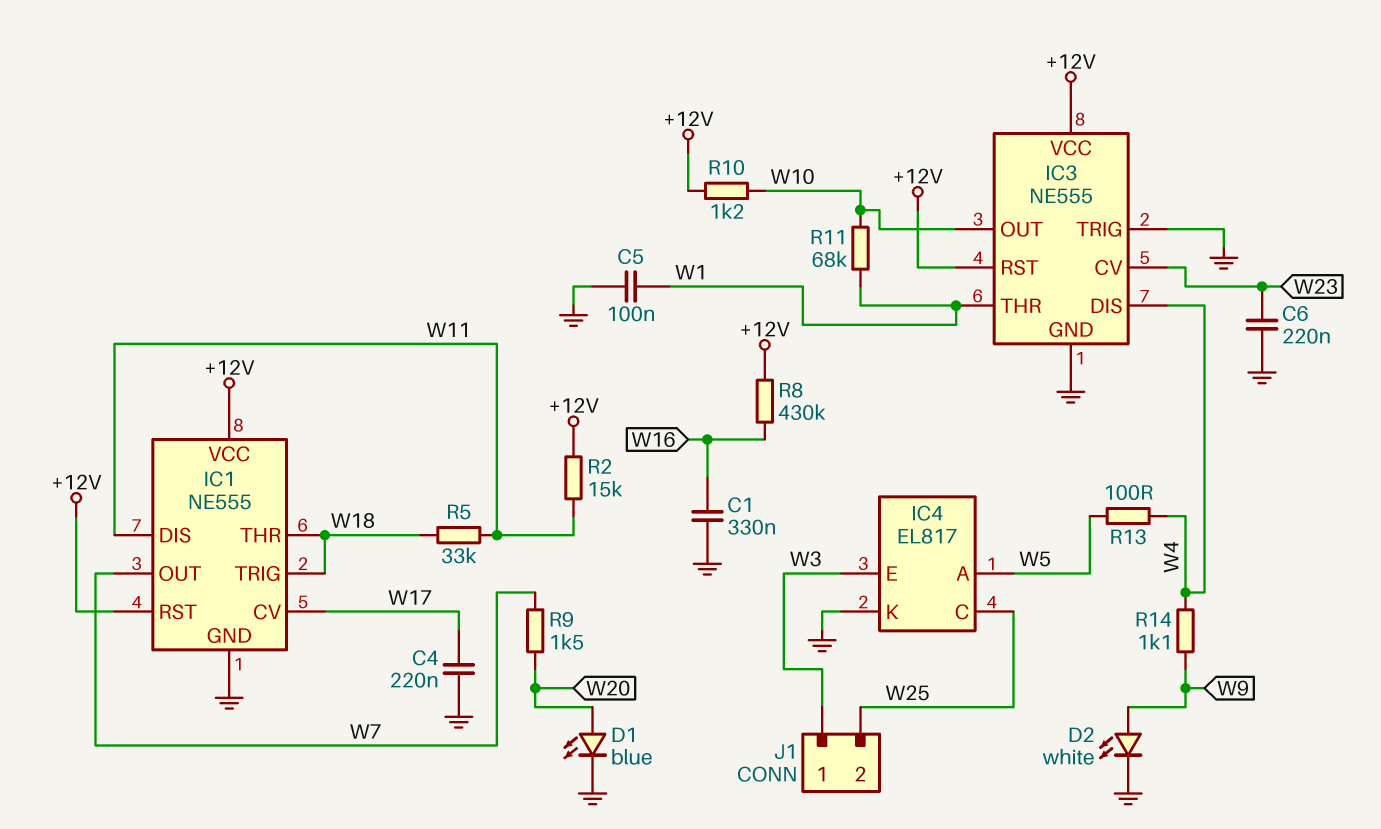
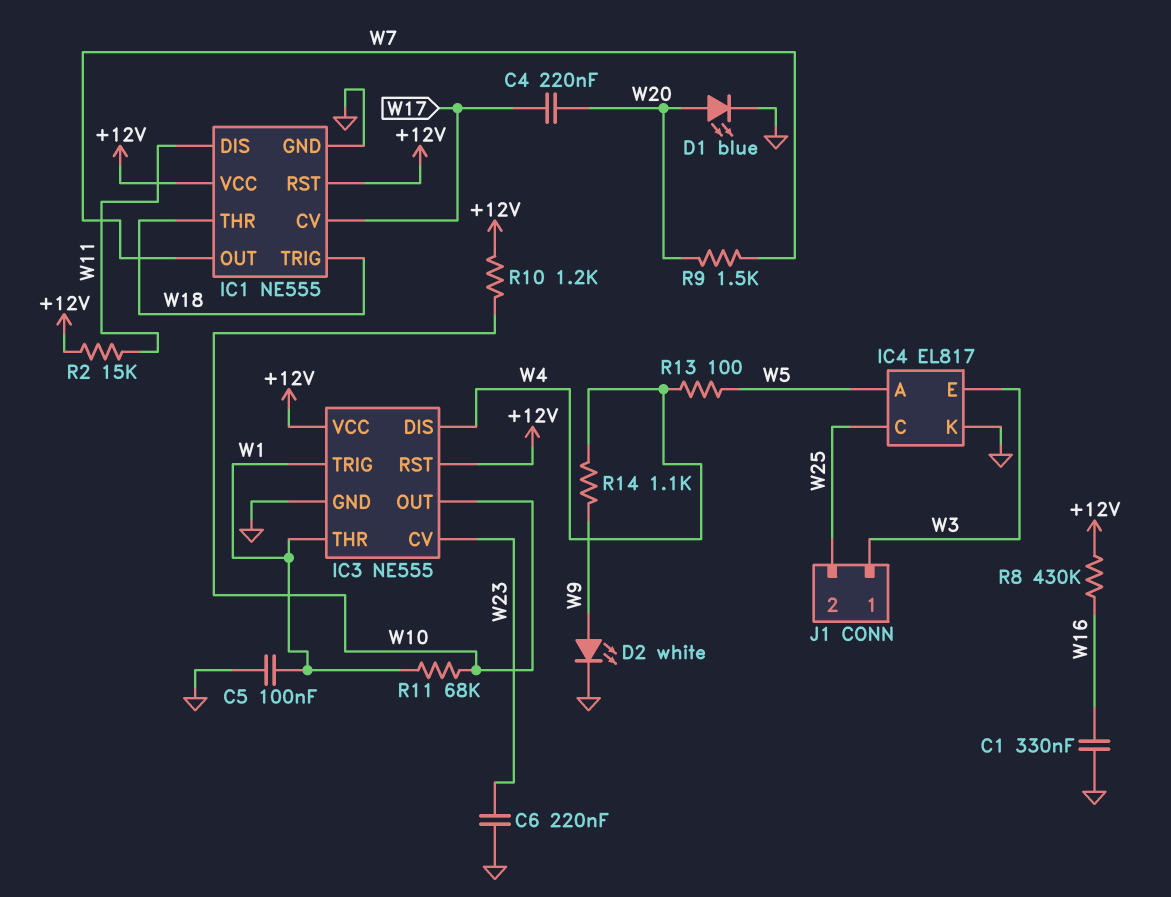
C4: 220nF (GND, W17) -> 220nF (W17, W20)
IC3 pin TRIG: GND -> W1
R5: 33k (W11, W18) -> none

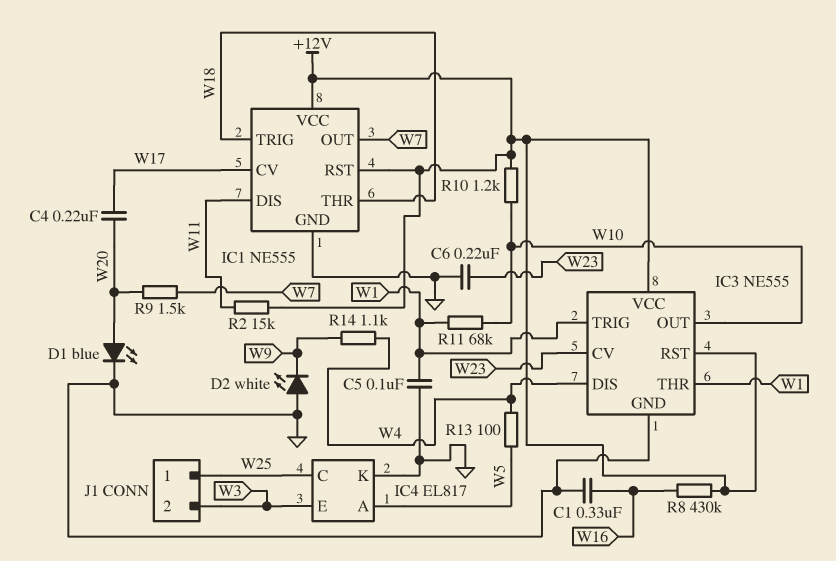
D2: LED white (A W9, K GND) -> LED white (A GND, K W9)
J1 pin 1: W3 -> W25
J1 pin 2: W25 -> W3

